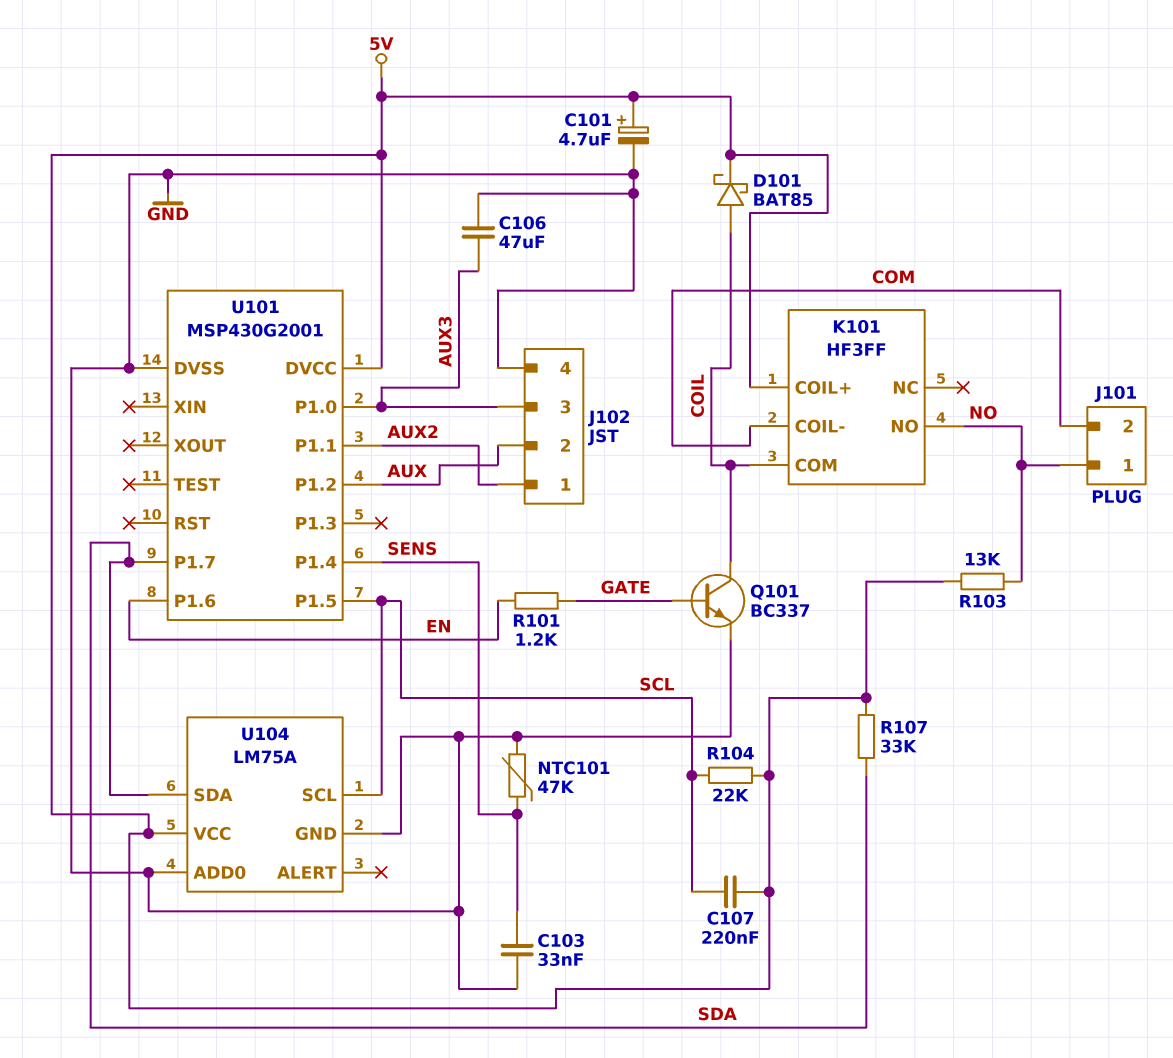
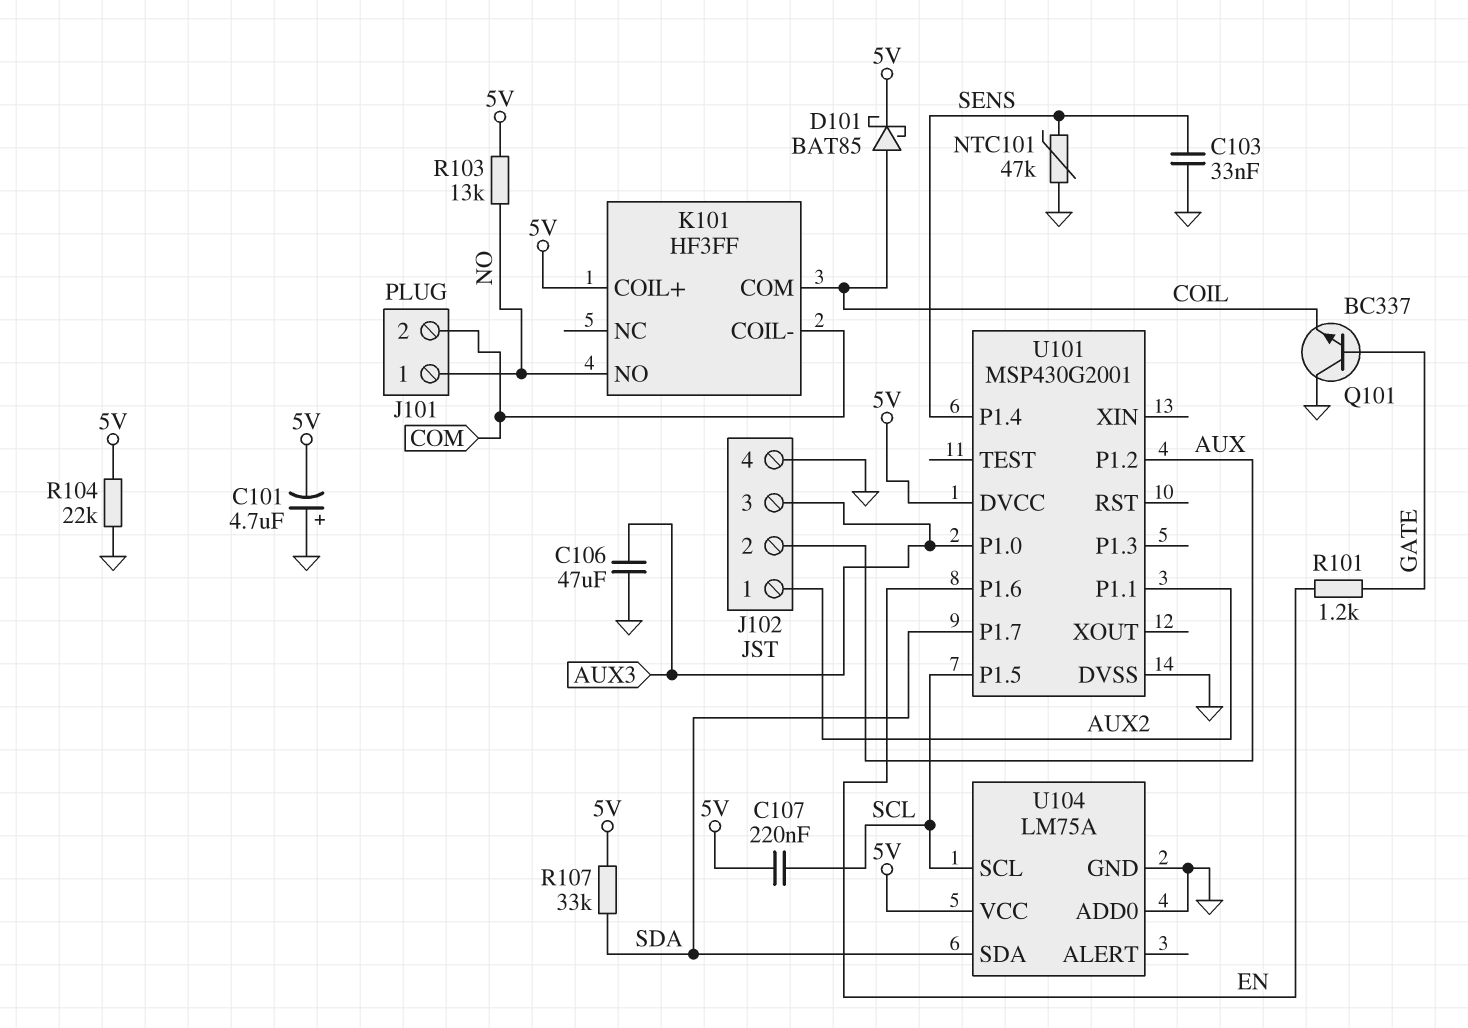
C101: 4.7uF (plus 5V, minus GND) -> 4.7uF (plus GND, minus 5V)
Q101: NPN BC337 (B GATE, C COIL, E GND) -> NPN BC337 (B GATE, C GND, E COIL)
R104: 22k (5V, SCL) -> 22k (5V, GND)

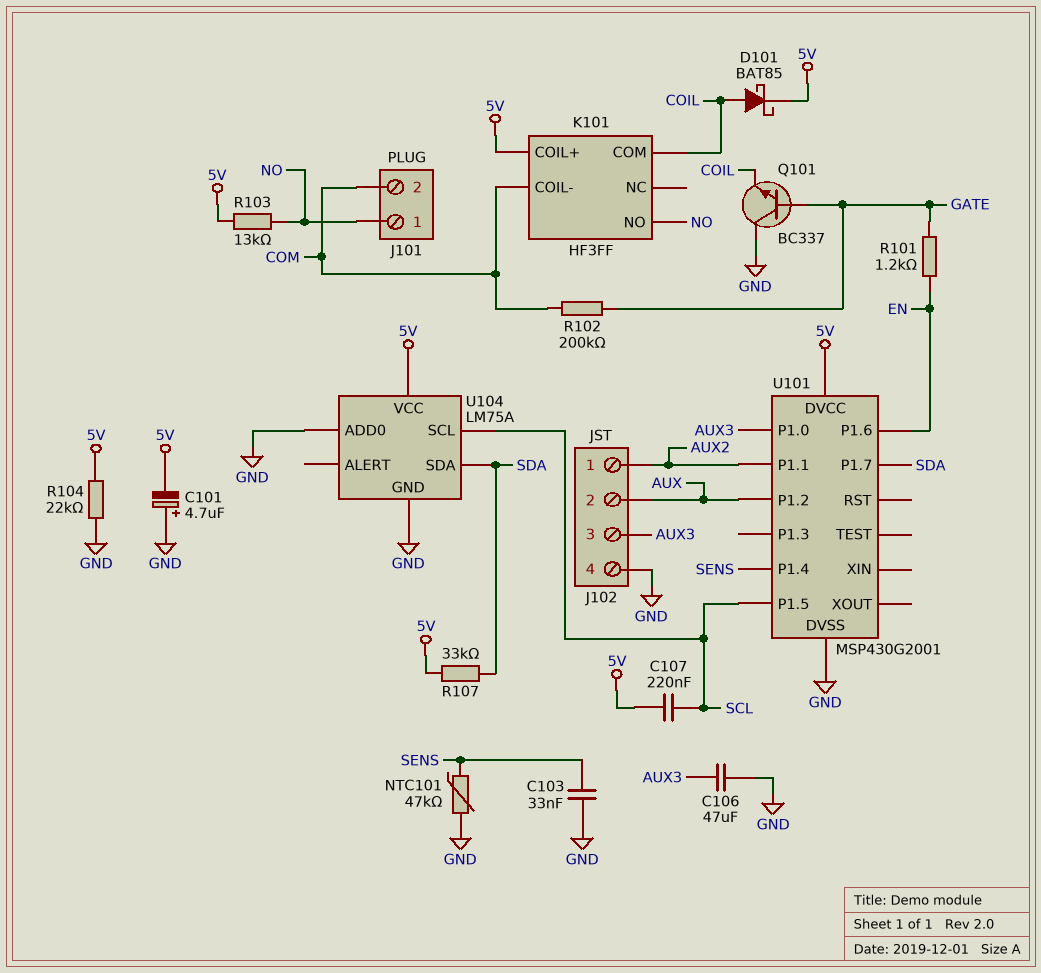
R102: none -> 200k (COM, GATE)

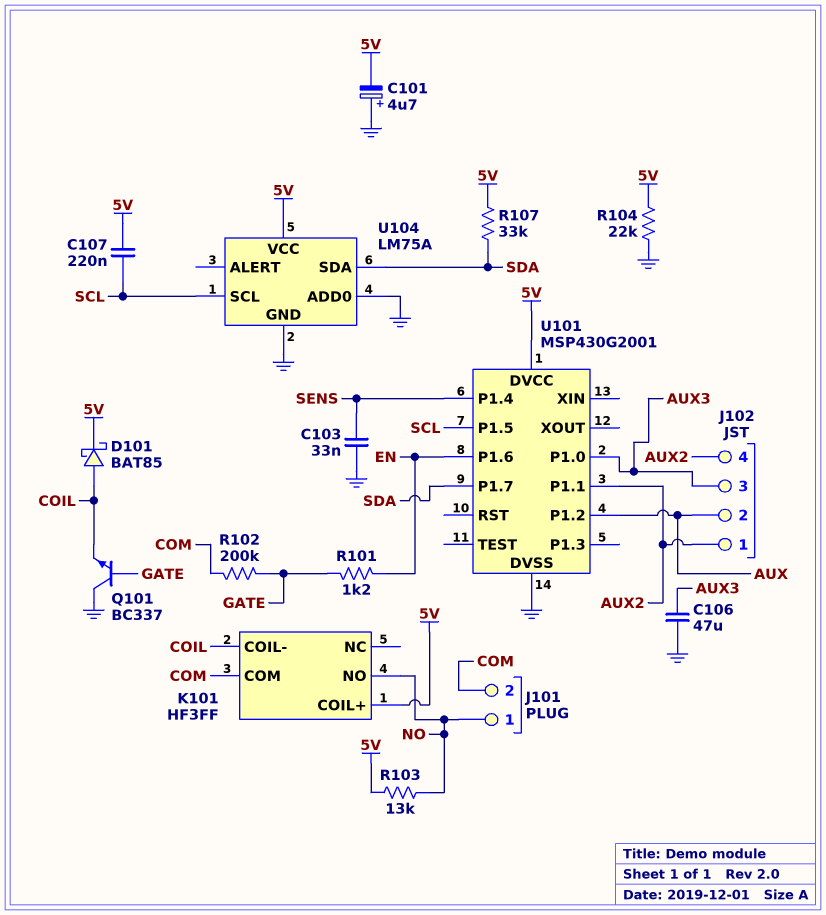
J102 pin 4: GND -> AUX2
K101 pin COIL-: COM -> COIL
K101 pin COM: COIL -> COM
NTC101: 47k (GND, SENS) -> none

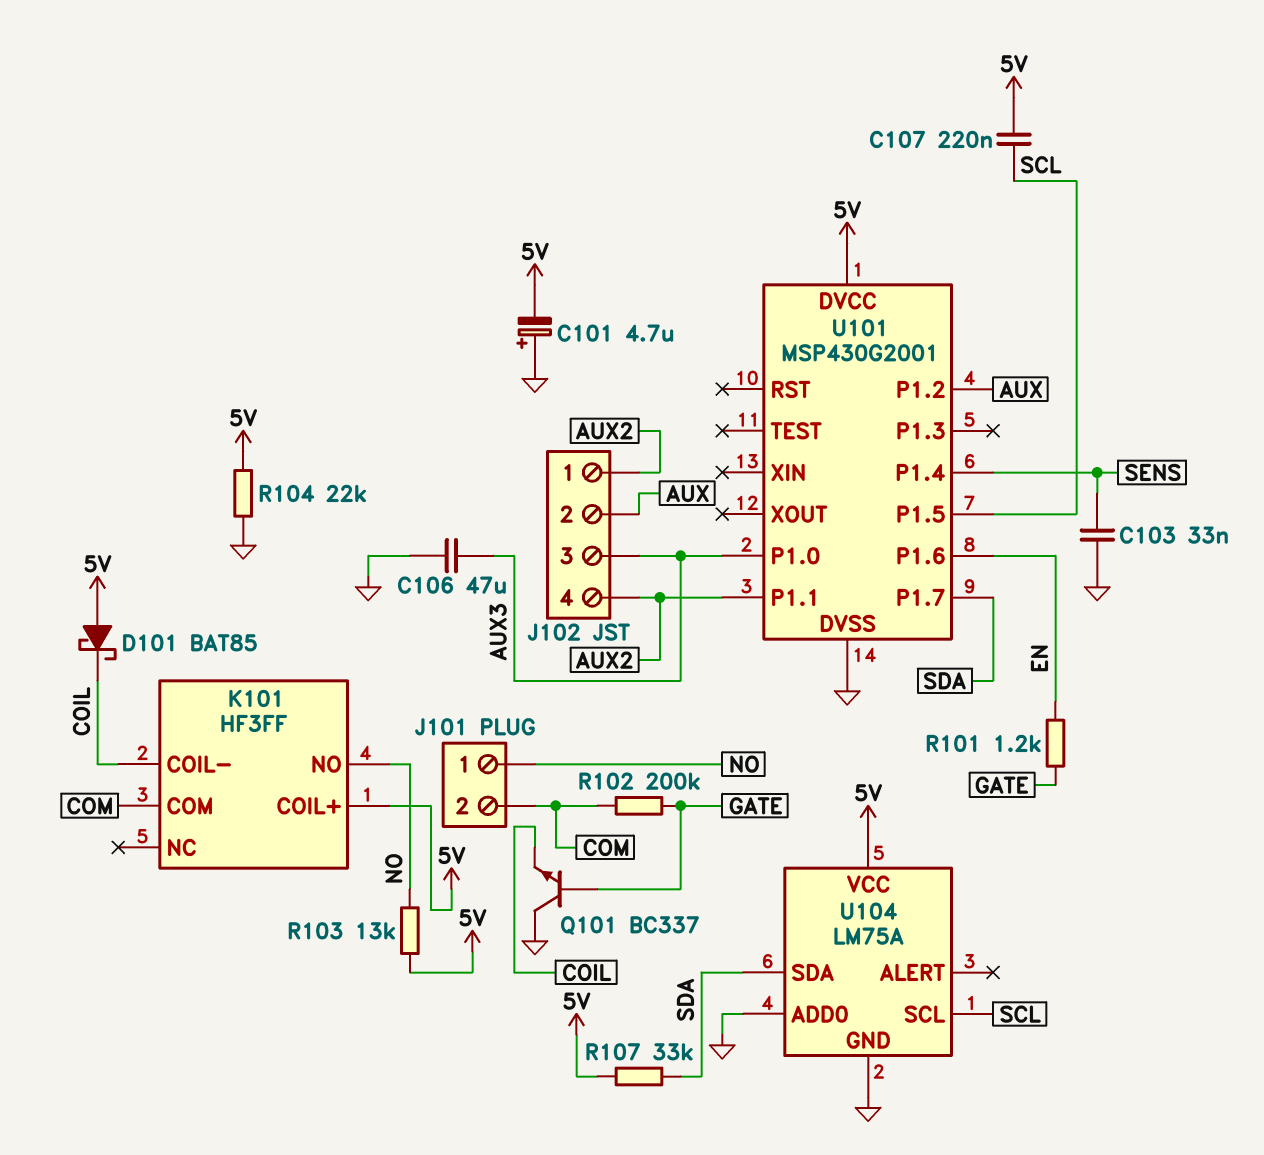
D101: schottky BAT85 (A COIL, K 5V) -> schottky BAT85 (A 5V, K COIL)

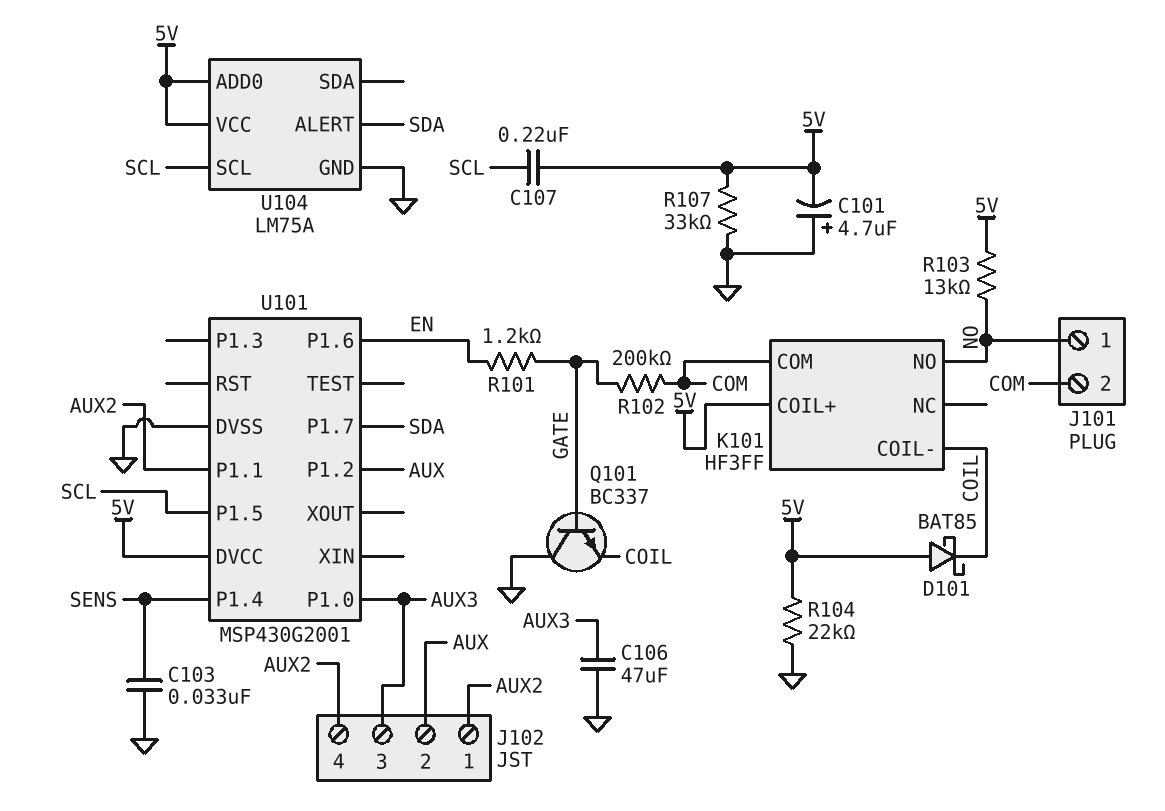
R107: 33k (5V, SDA) -> 33k (5V, GND)
U104 pin ADD0: GND -> 5V
U104 pin ALERT: none -> SDA
U104 pin SDA: SDA -> none

